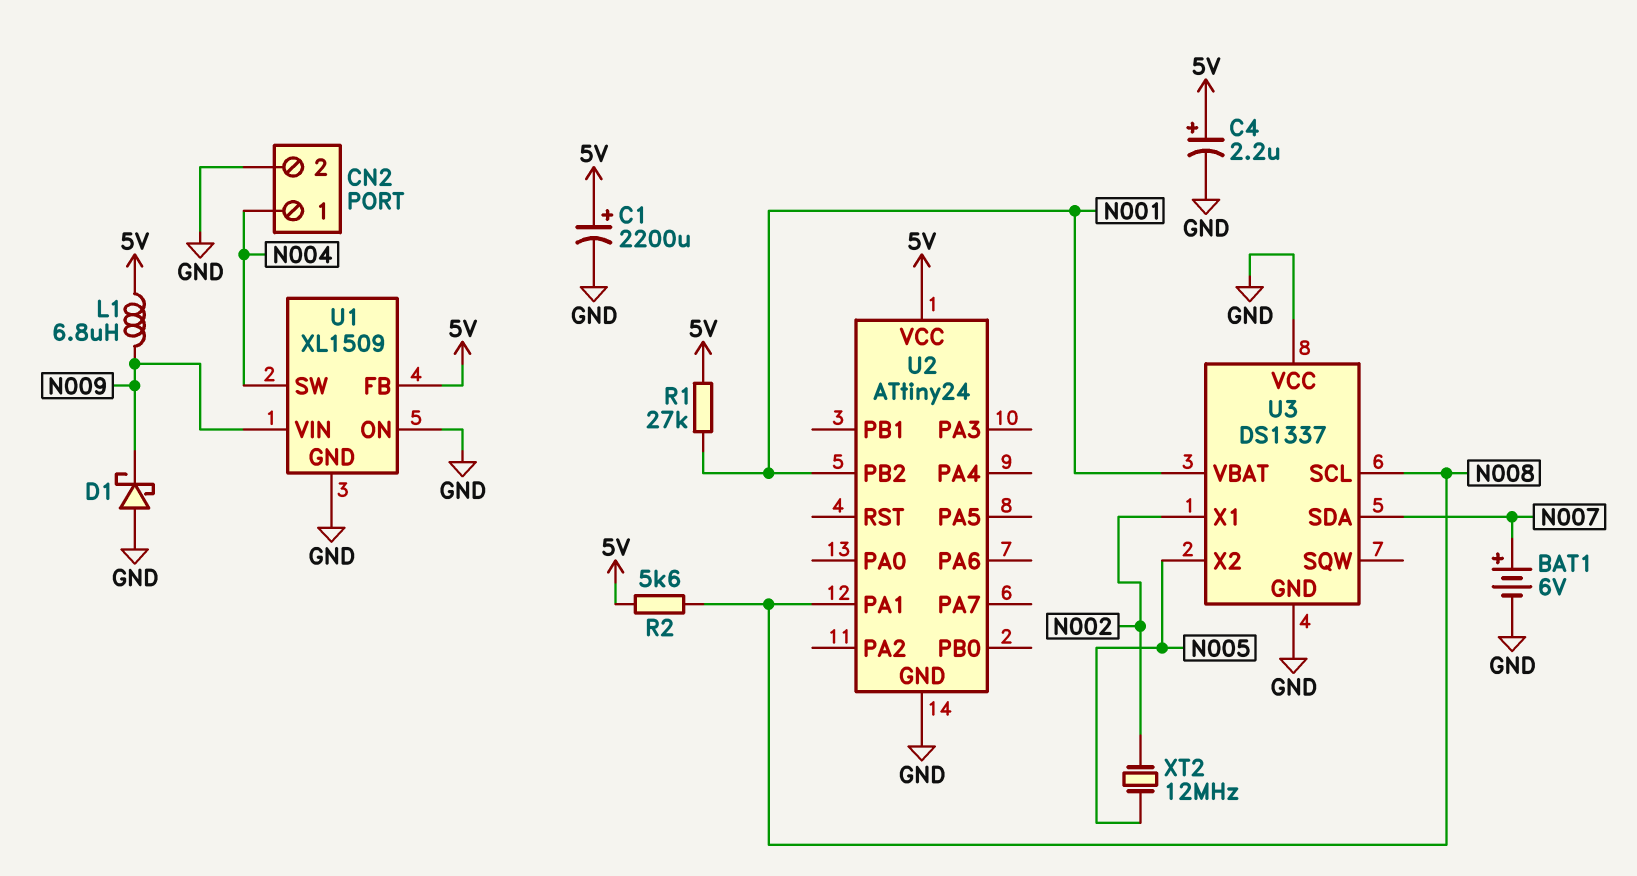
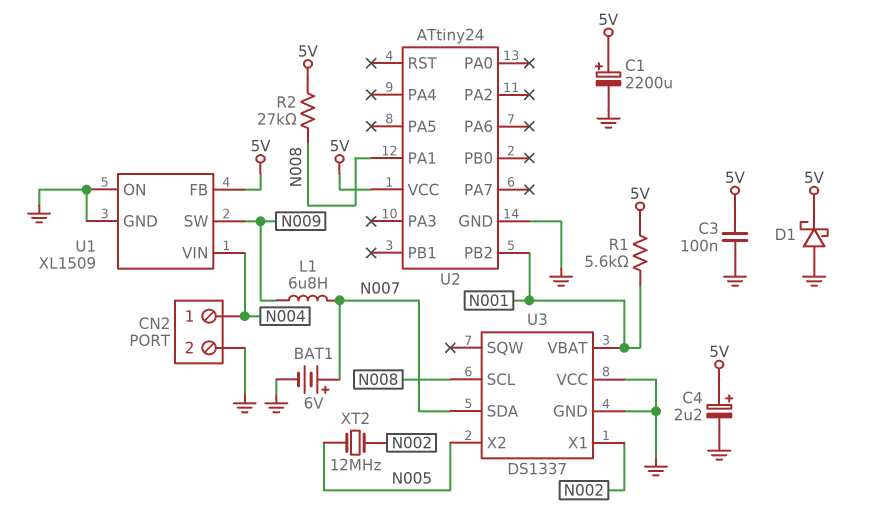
C3: none -> 100nF (5V, GND)
D1: schottky (A GND, K N009) -> schottky (A GND, K 5V)
L1: 6.8uH (5V, N009) -> 6.8uH (N007, N009)
R1: 27k (5V, N001) -> 5.6k (5V, N001)
R2: 5.6k (5V, N008) -> 27k (5V, N008)
U1 pin SW: N004 -> N009
U1 pin VIN: N009 -> N004

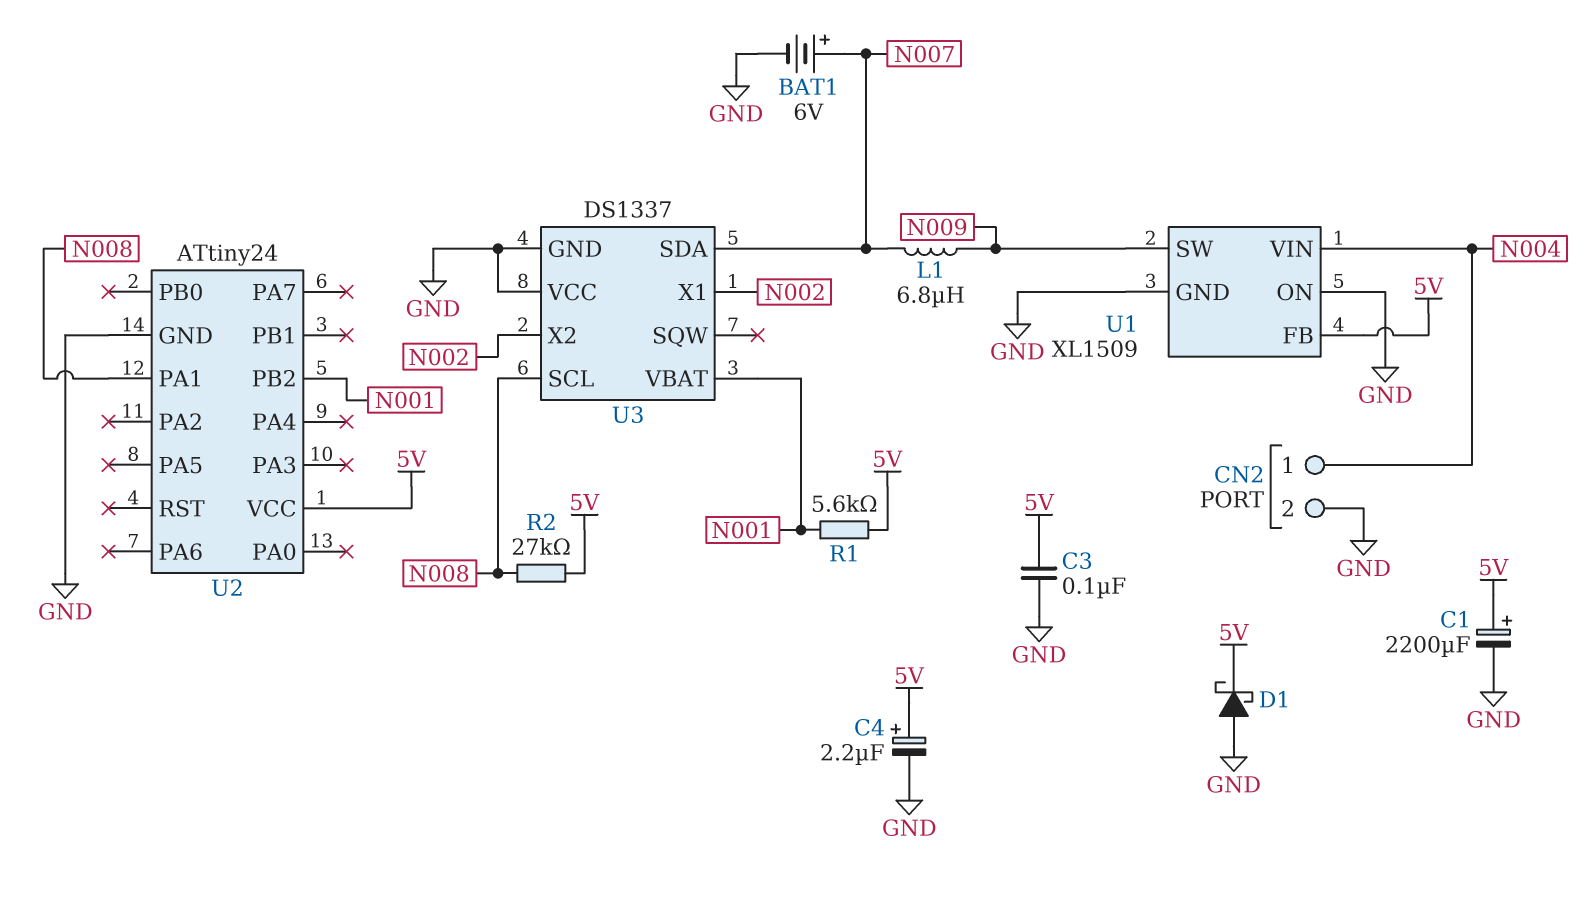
U3 pin X2: N005 -> N002
XT2: 12MHz (N002, N005) -> none

